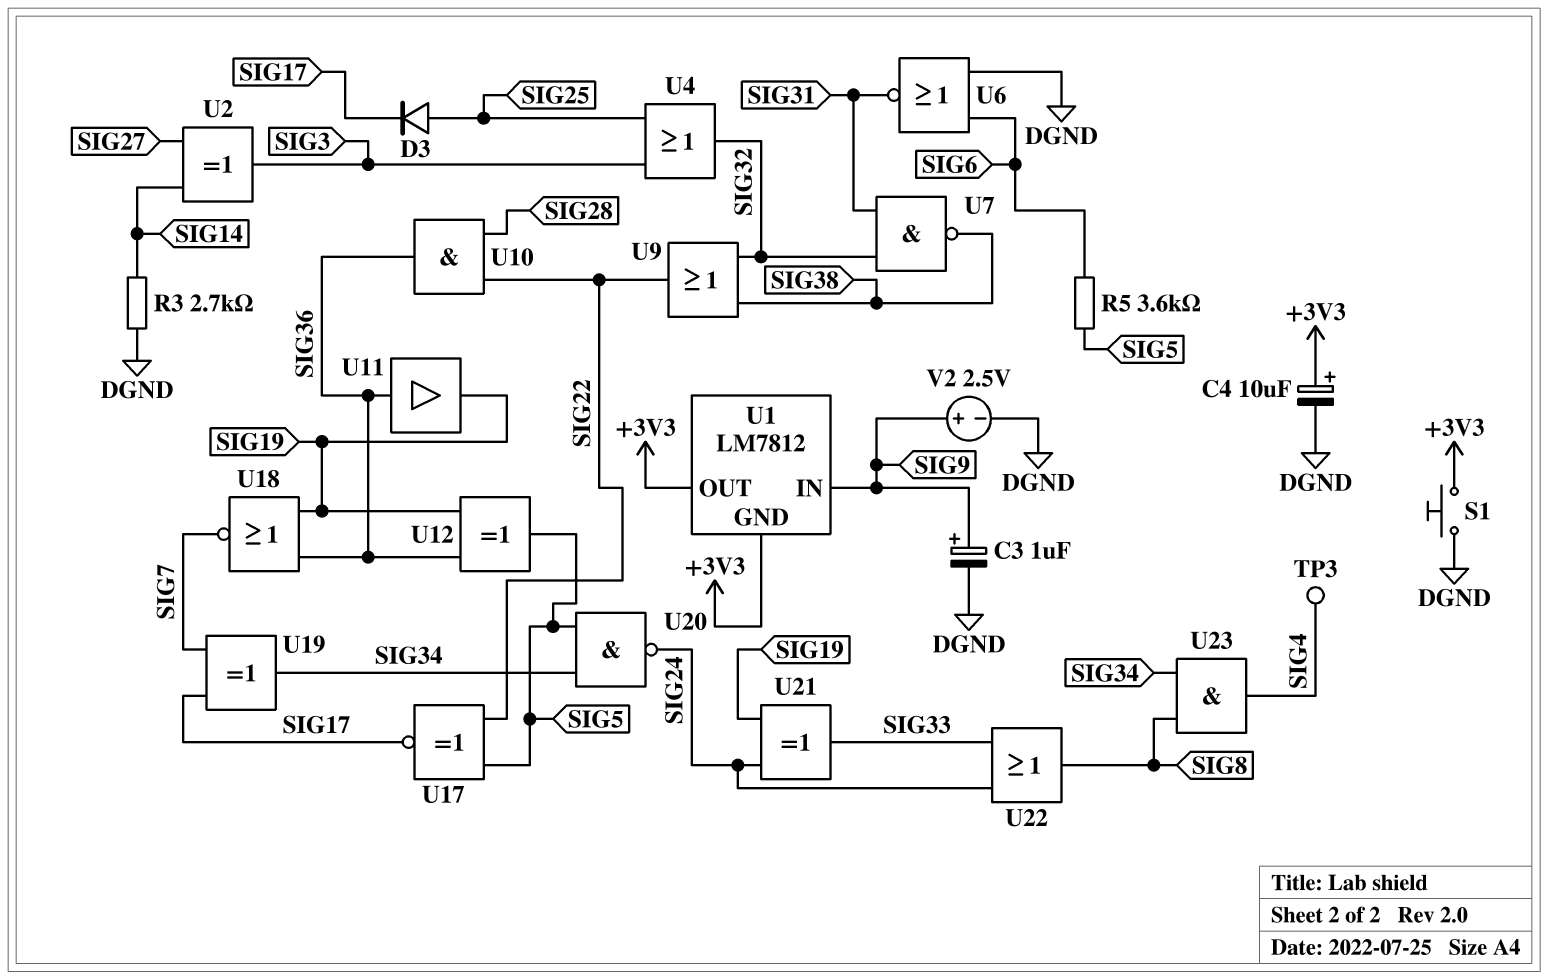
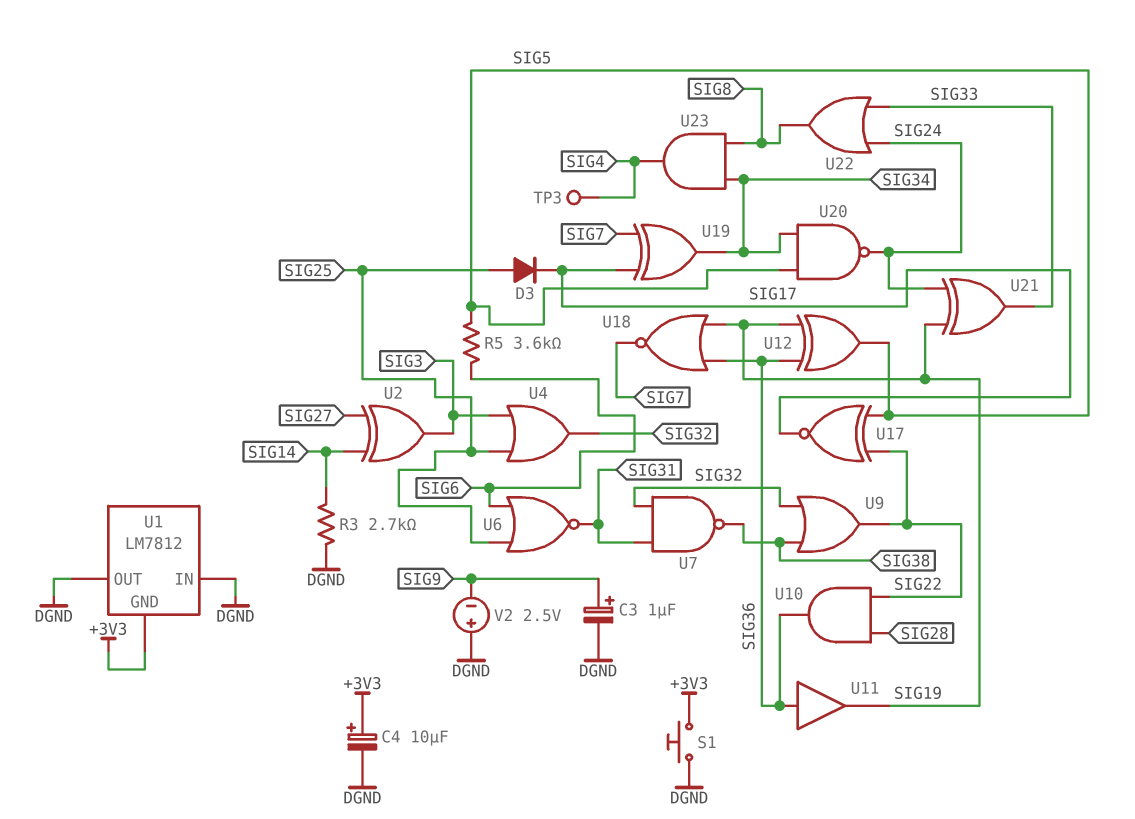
U1 pin IN: SIG9 -> DGND
U1 pin OUT: +3V3 -> DGND
U6: NOR (in DGND, in SIG6, out SIG31) -> NOR (in SIG6, in SIG25, out SIG31)
V2: 2.5V (plus SIG9, minus DGND) -> 2.5V (plus DGND, minus SIG9)

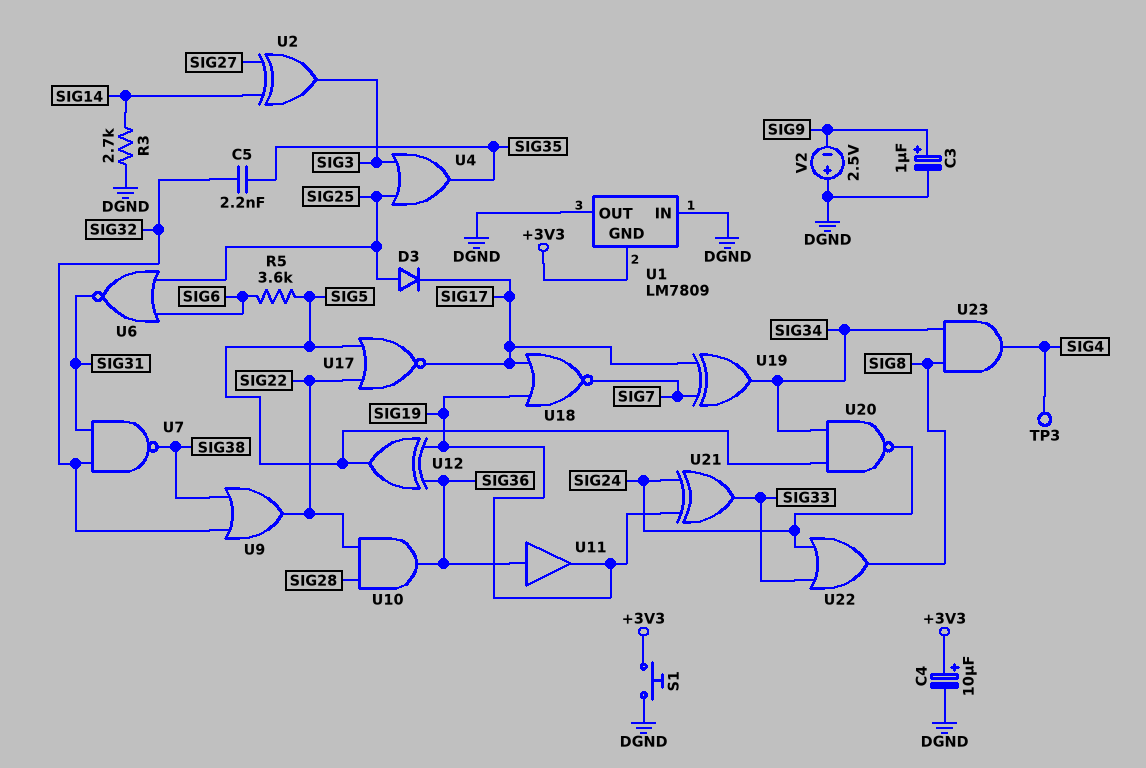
C5: none -> 2.2nF (SIG32, SIG35)
U1: LM7812 -> LM7809
U4: OR (in SIG3, in SIG25, out SIG32) -> OR (in SIG3, in SIG25, out SIG35)
U17: XNOR (in SIG5, in SIG22, out SIG17) -> NOR (in SIG5, in SIG22, out SIG17)
U18: NOR (in SIG19, in SIG36, out SIG7) -> NOR (in SIG17, in SIG19, out SIG7)

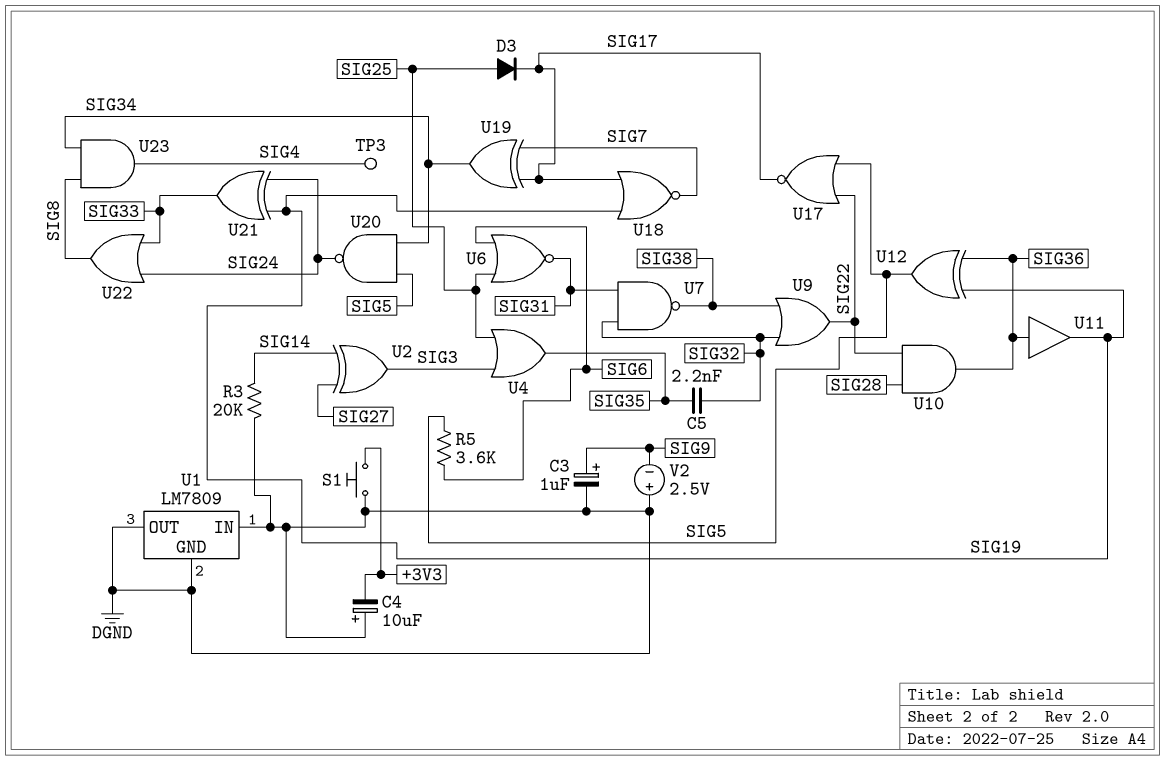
C4: 10uF (plus +3V3, minus DGND) -> 10uF (plus DGND, minus +3V3)
R3: 2.7k (DGND, SIG14) -> 20k (DGND, SIG14)
U1 pin GND: +3V3 -> DGND

